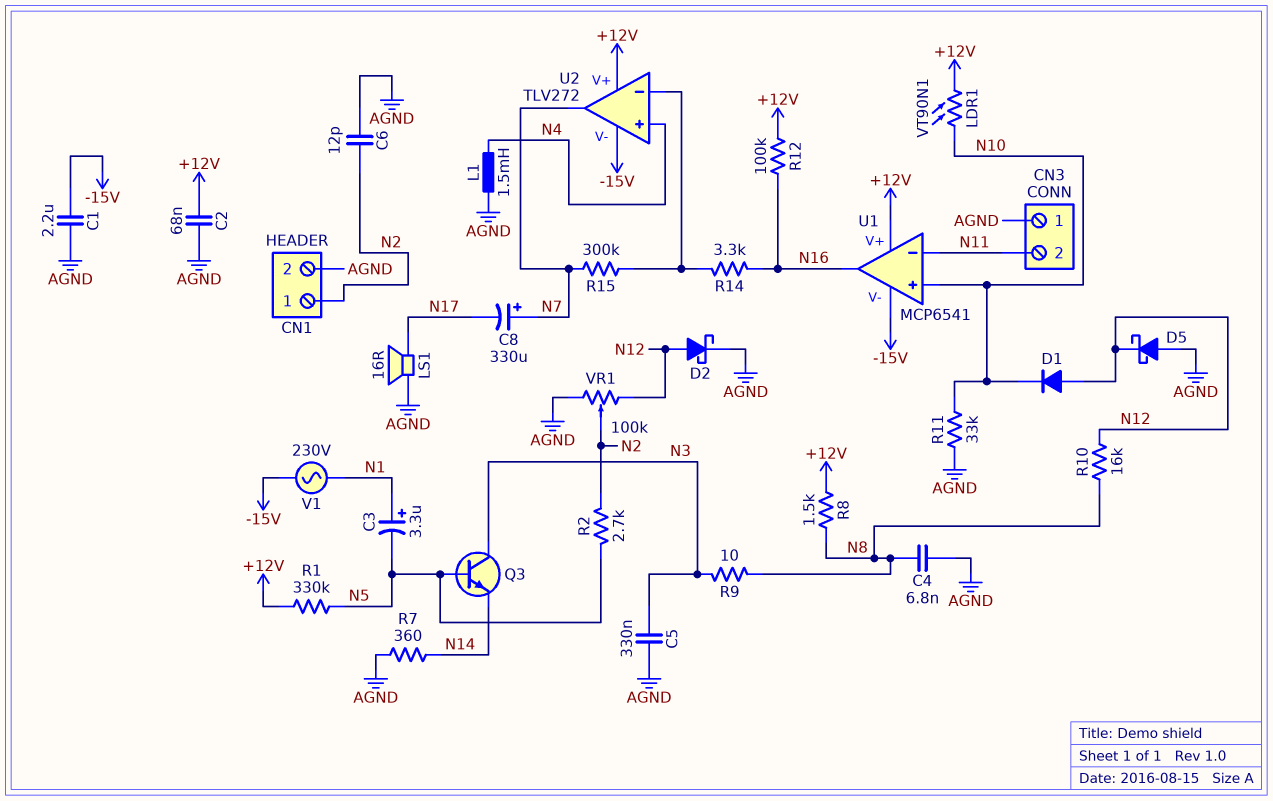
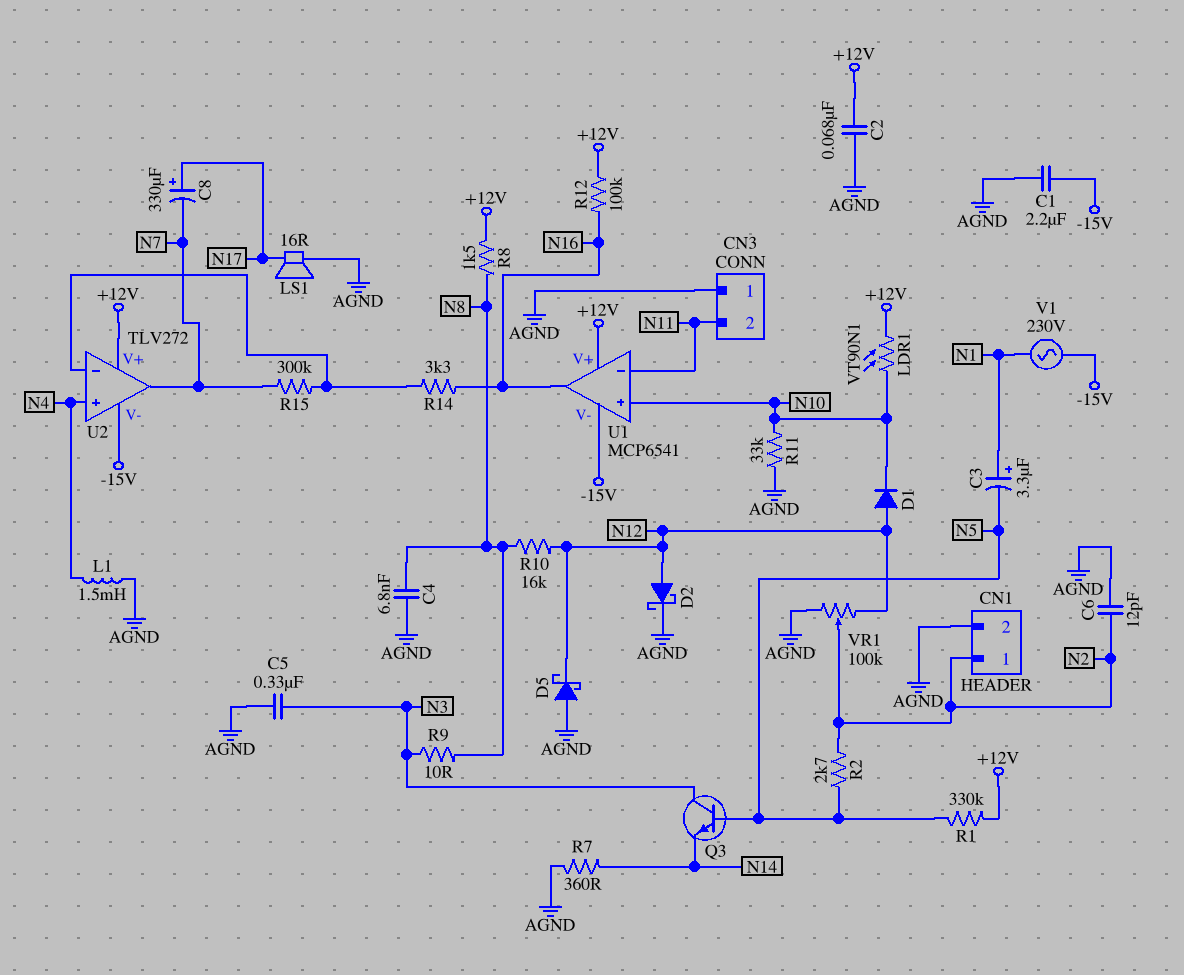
C8: 330uF (plus N7, minus N17) -> 330uF (plus N17, minus N7)

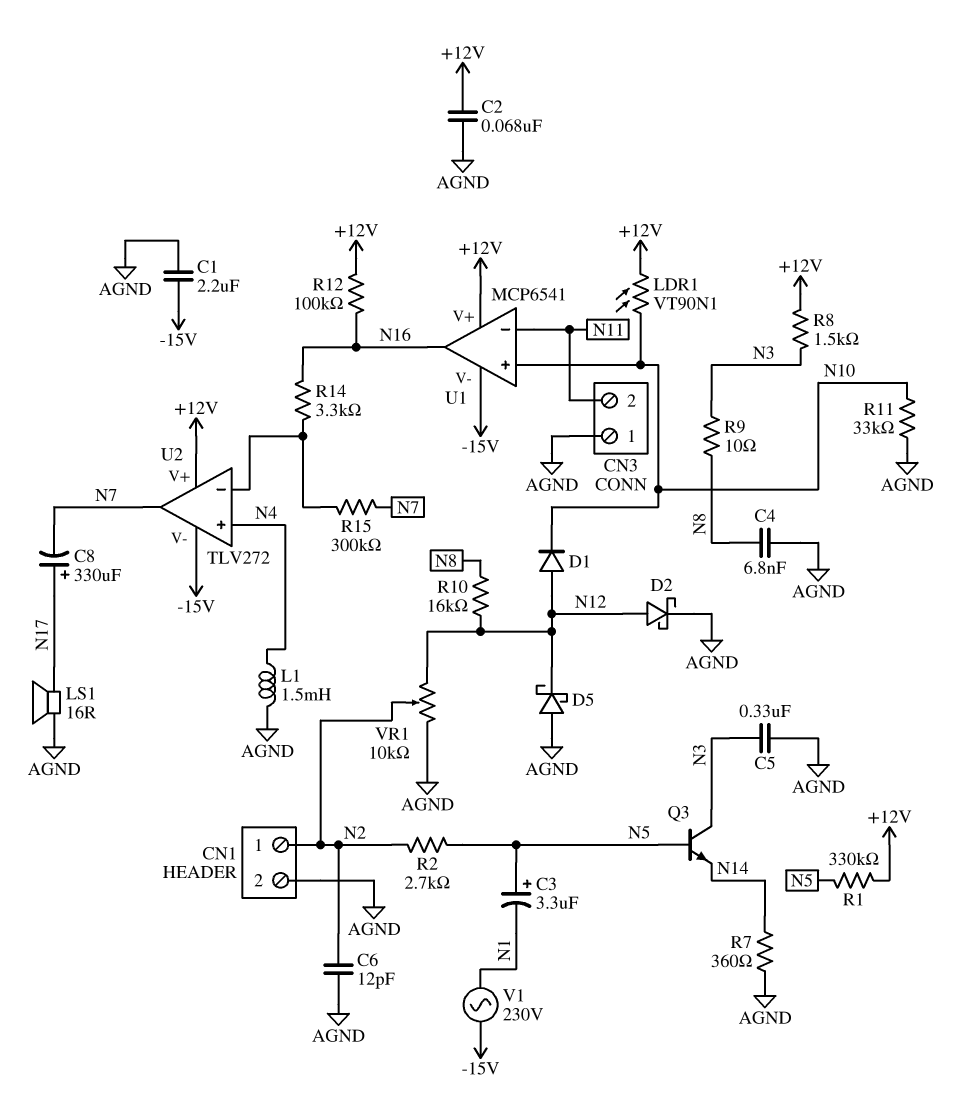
C3: 3.3uF (plus N1, minus N5) -> 3.3uF (plus N5, minus N1)
R8: 1.5k (+12V, N8) -> 1.5k (+12V, N3)
VR1: 100k (AGND, N12, wiper N2) -> 10k (AGND, N12, wiper N2)

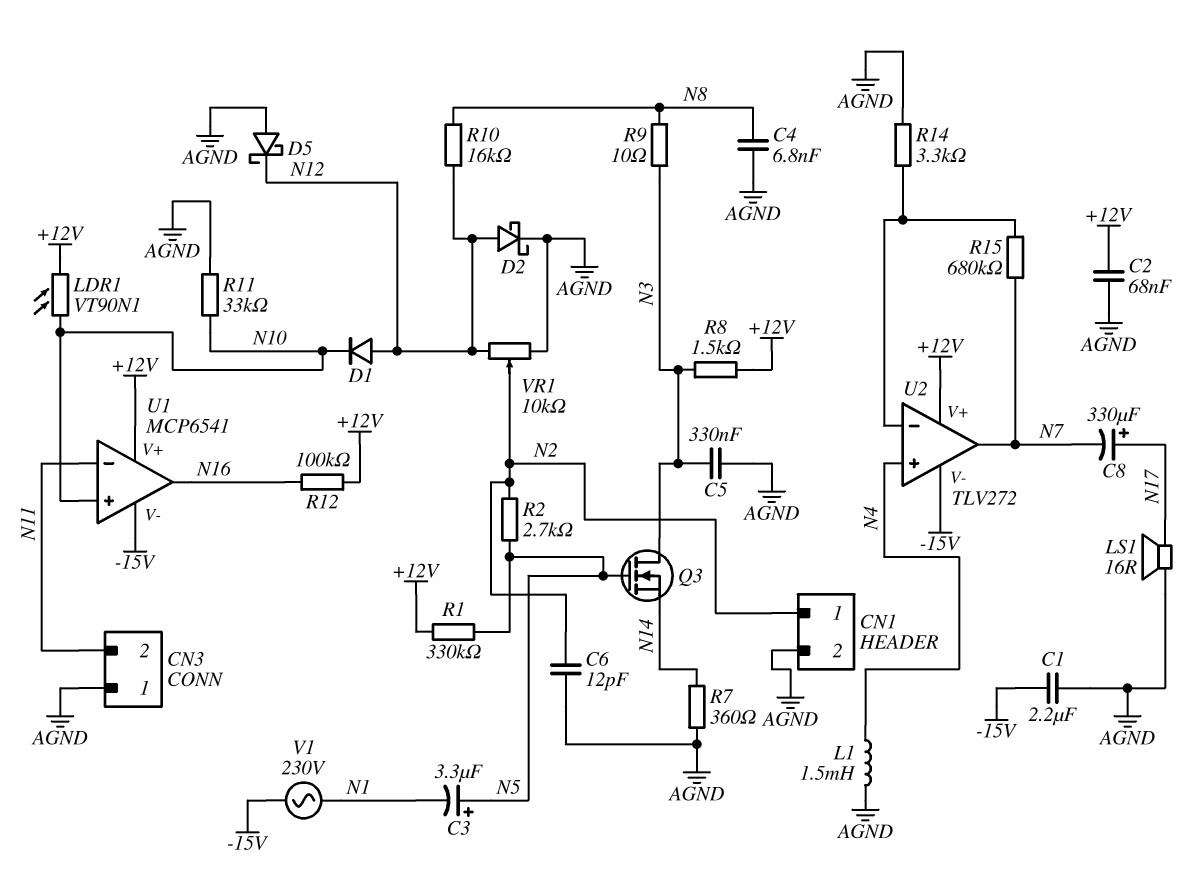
Q3: NPN (B N5, C N3, E N14) -> NMOS (G N5, D N3, S N14)
R14: 3.3k (N16, U2/in-) -> 3.3k (AGND, U2/in-)
R15: 300k (N7, U2/in-) -> 680k (N7, U2/in-)

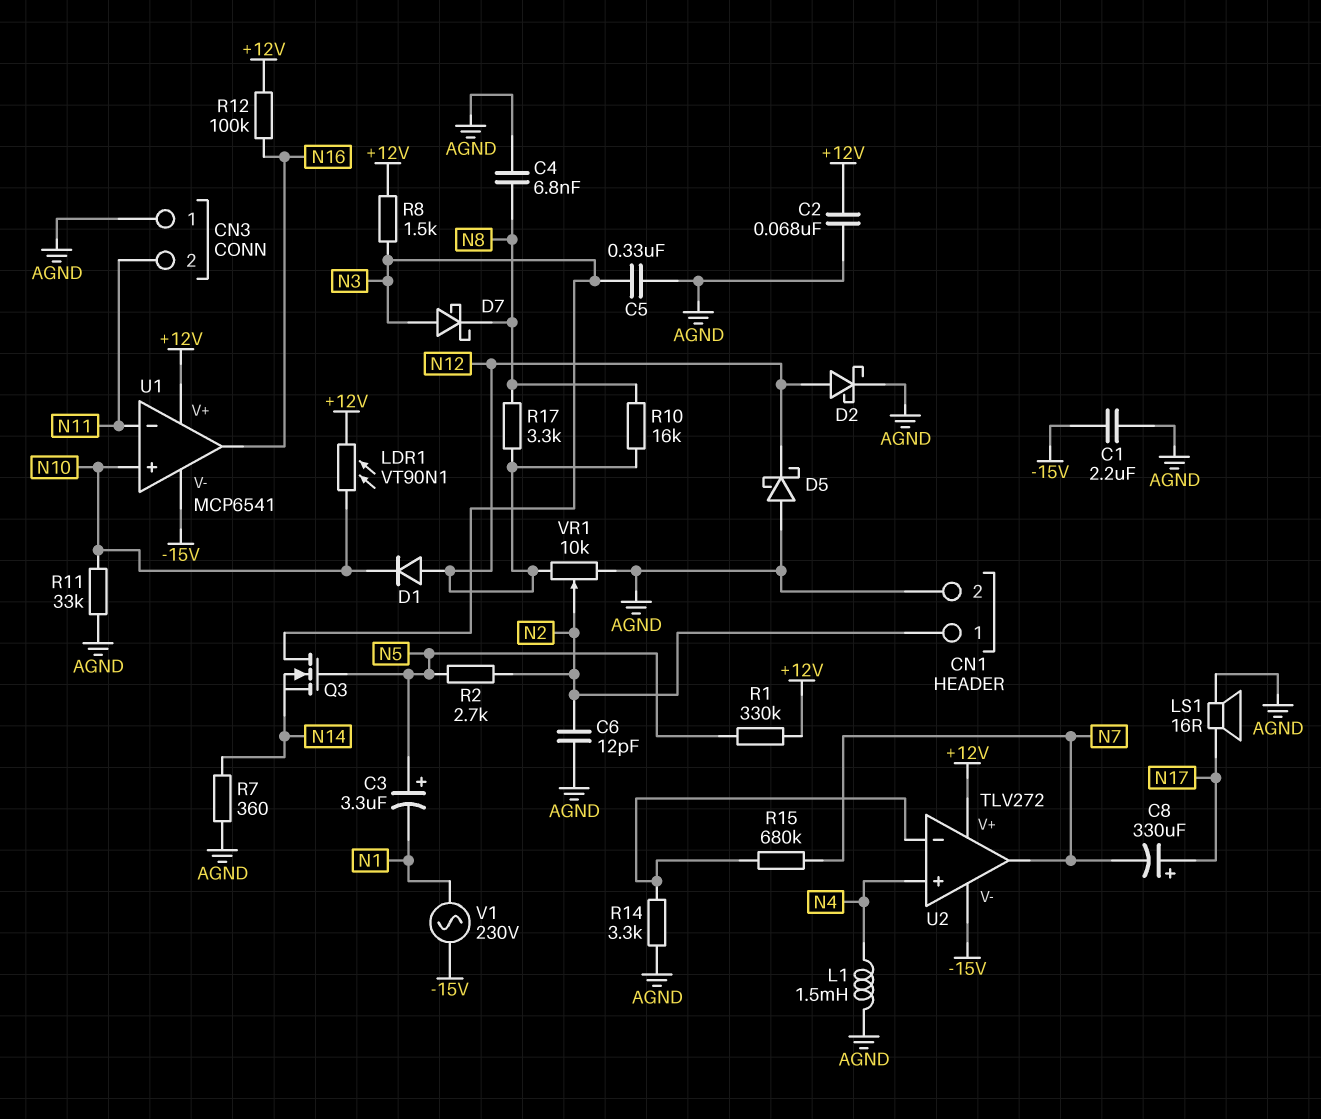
D7: none -> schottky (A N3, K N8)
R9: 10 (N3, N8) -> none
R17: none -> 3.3k (N8, N12)

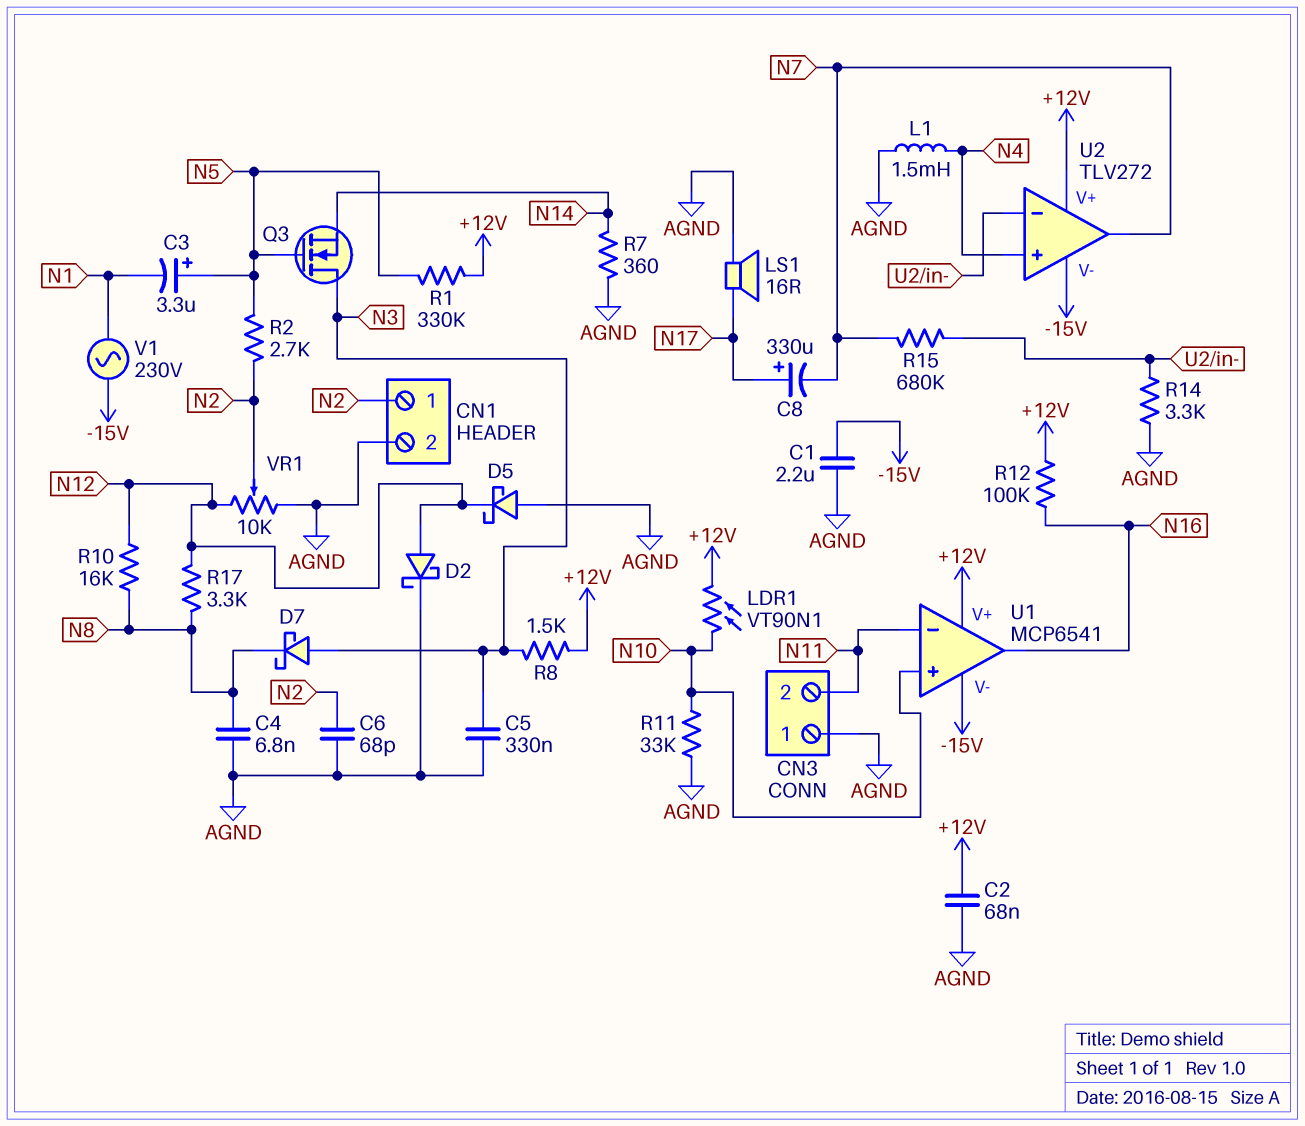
C6: 12pF (AGND, N2) -> 68pF (AGND, N2)
D1: diode (A N12, K N10) -> none

